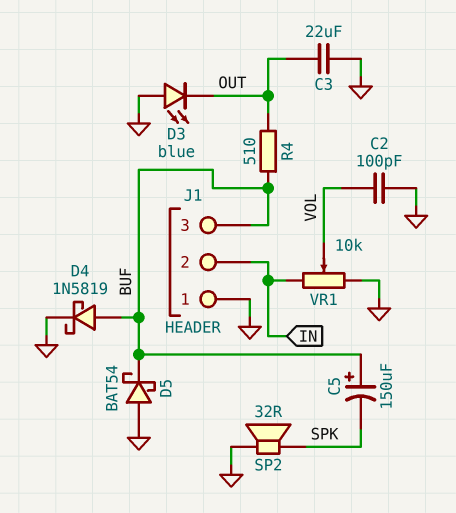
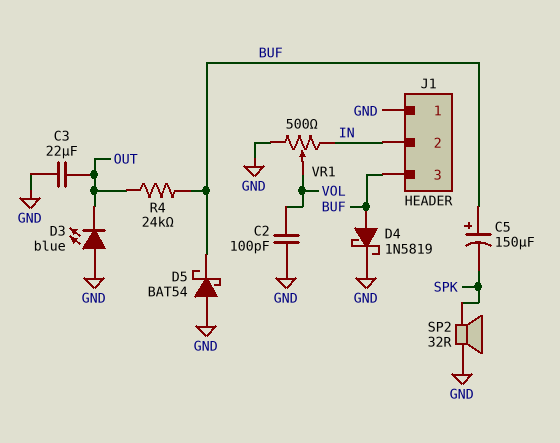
R4: 510 (BUF, OUT) -> 24k (BUF, OUT)
VR1: 10k (GND, IN, wiper VOL) -> 500 (GND, IN, wiper VOL)

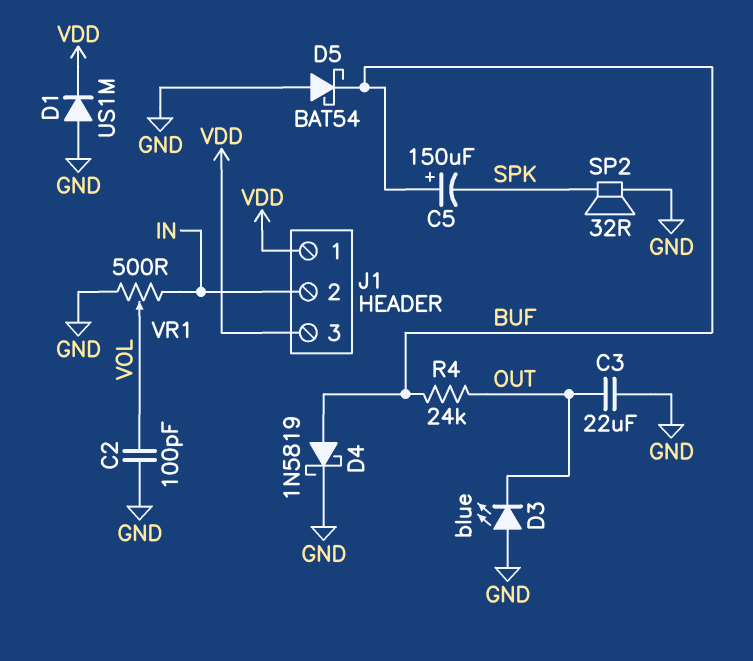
D1: none -> diode US1M (A GND, K VDD)
J1 pin 1: GND -> VDD
J1 pin 3: BUF -> VDD

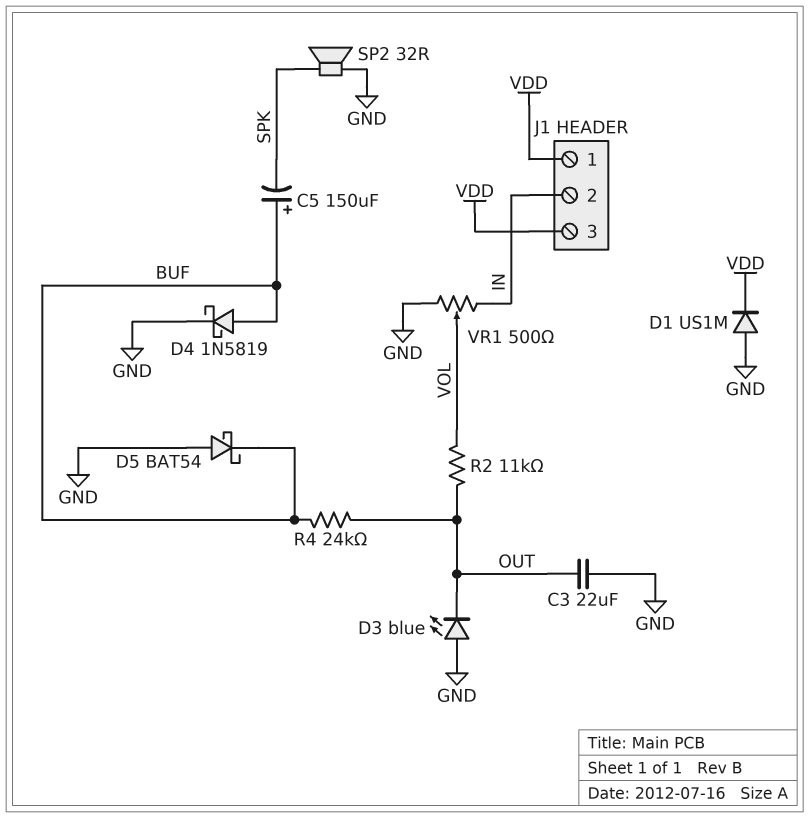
C2: 100pF (GND, VOL) -> none
R2: none -> 11k (OUT, VOL)

